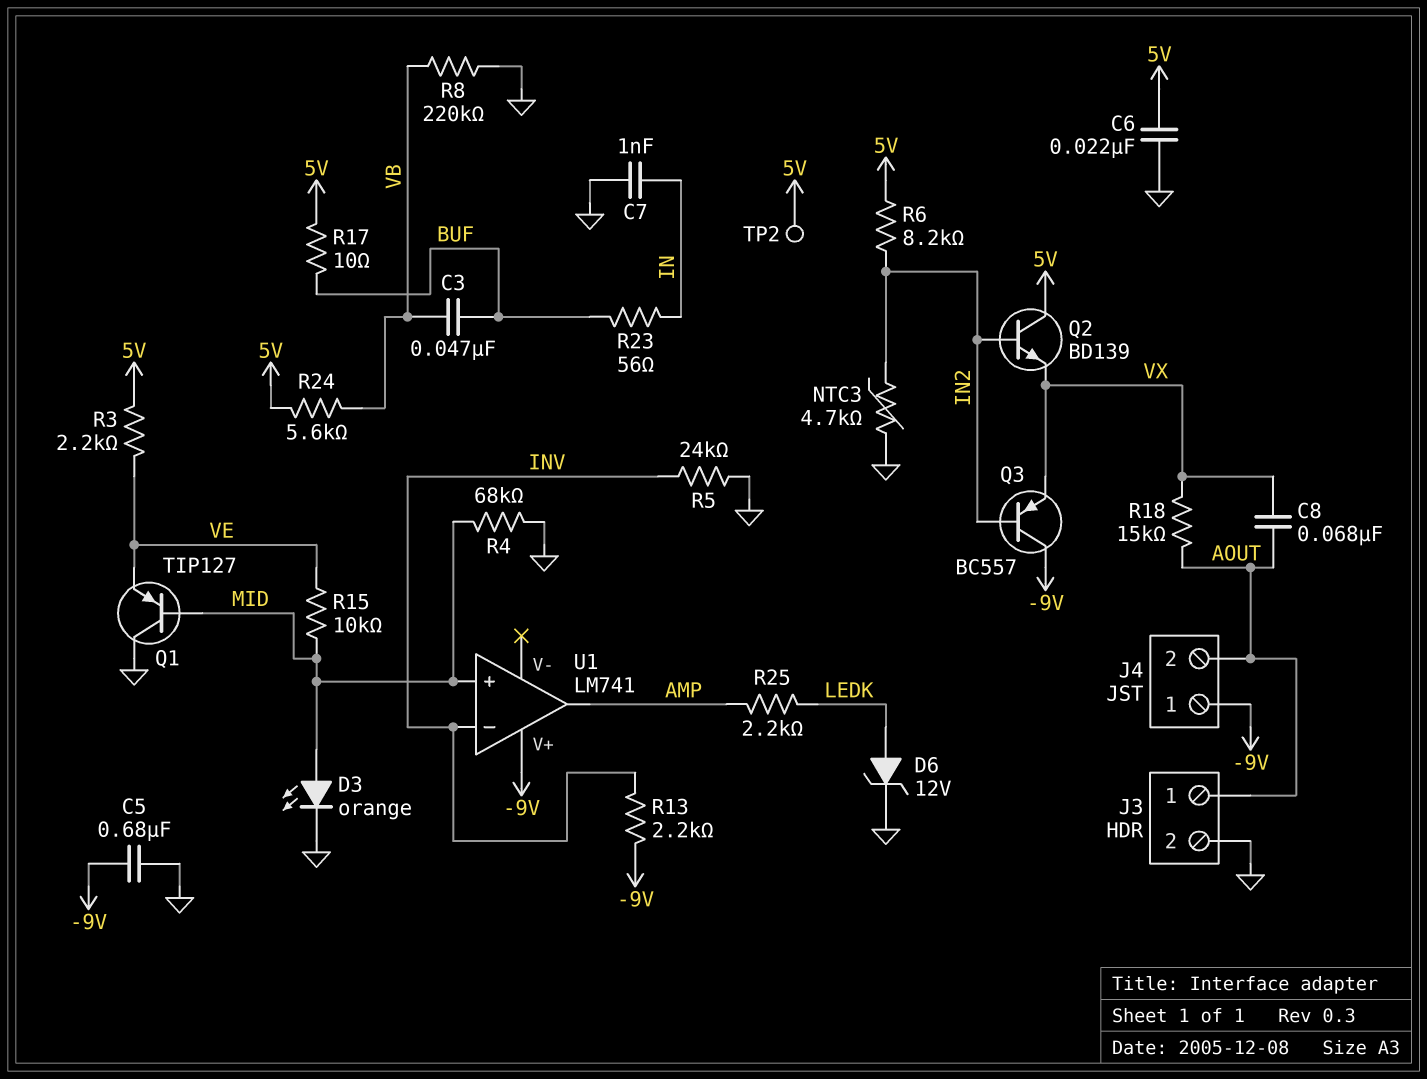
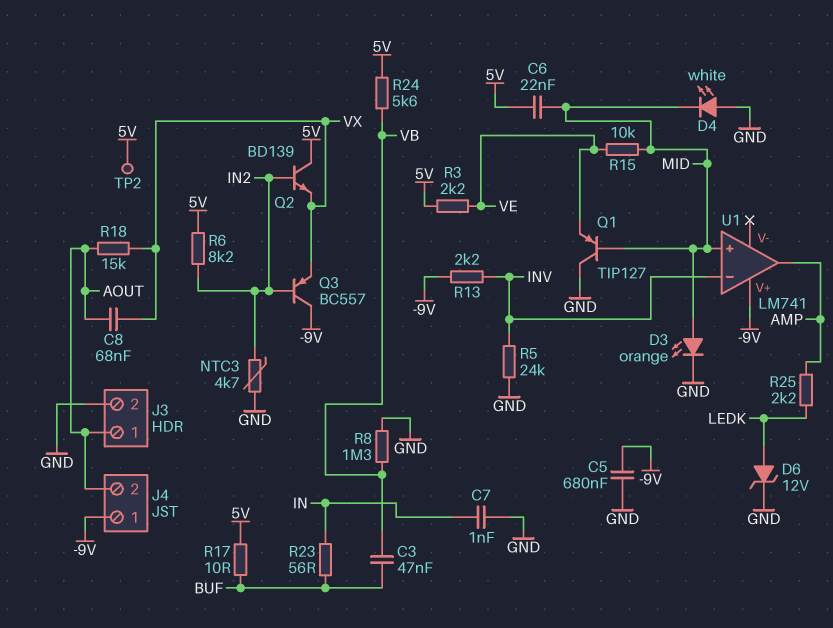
C6: 22nF (5V, GND) -> 22nF (5V, MID)
D4: none -> LED white (A GND, K MID)
R4: 68k (GND, MID) -> none
R8: 220k (GND, VB) -> 1.3M (GND, VB)

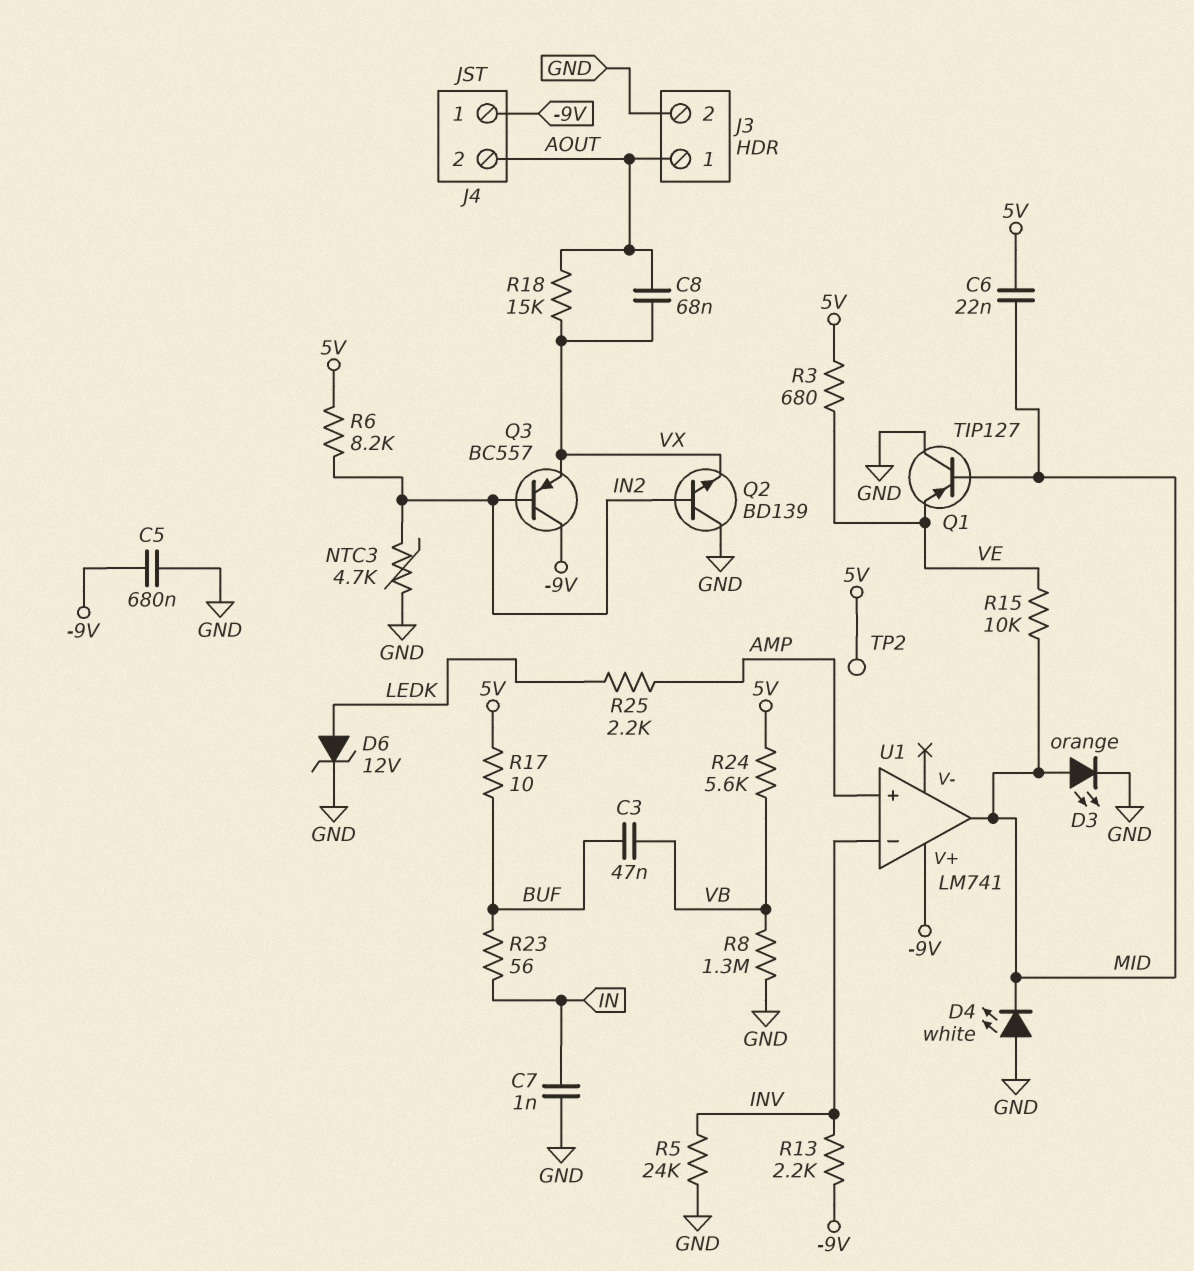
Q2: NPN BD139 (B IN2, C 5V, E VX) -> NPN BD139 (B IN2, C GND, E VX)
R3: 2.2k (5V, VE) -> 680 (5V, VE)
U1 pin in+: MID -> AMP
U1 pin out: AMP -> MID

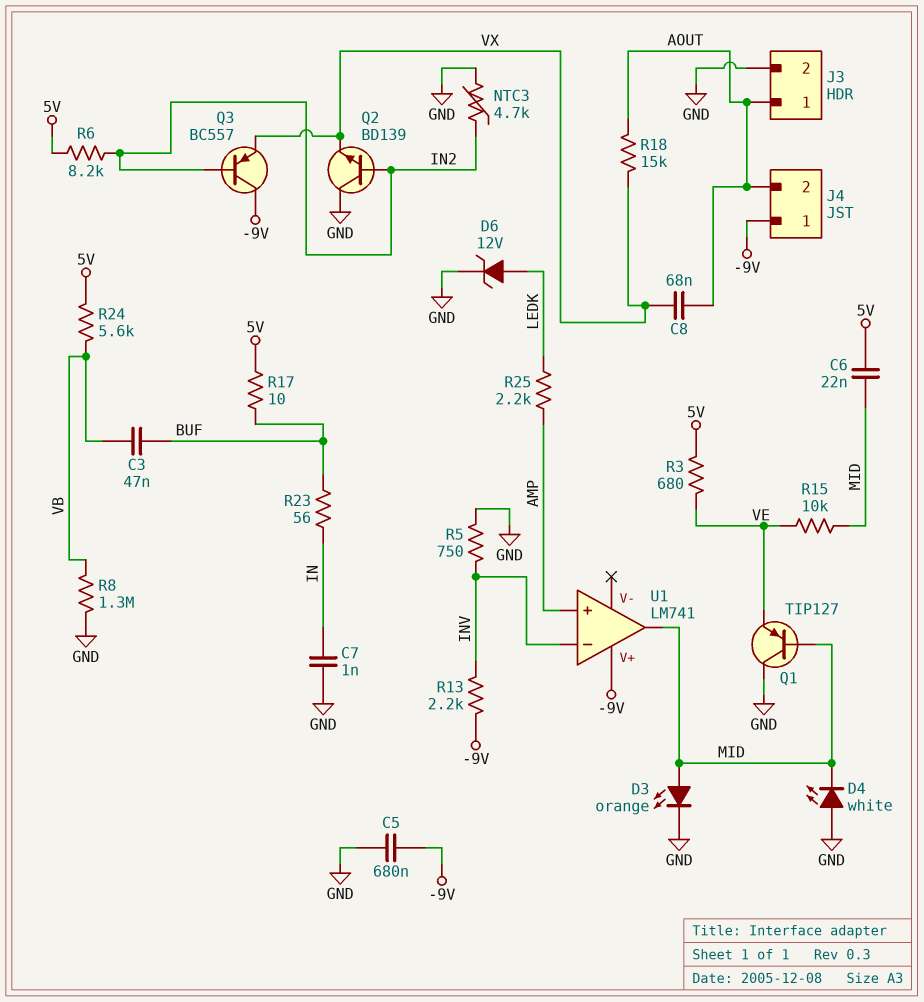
R5: 24k (GND, INV) -> 750 (GND, INV)
TP2: test point (5V) -> none

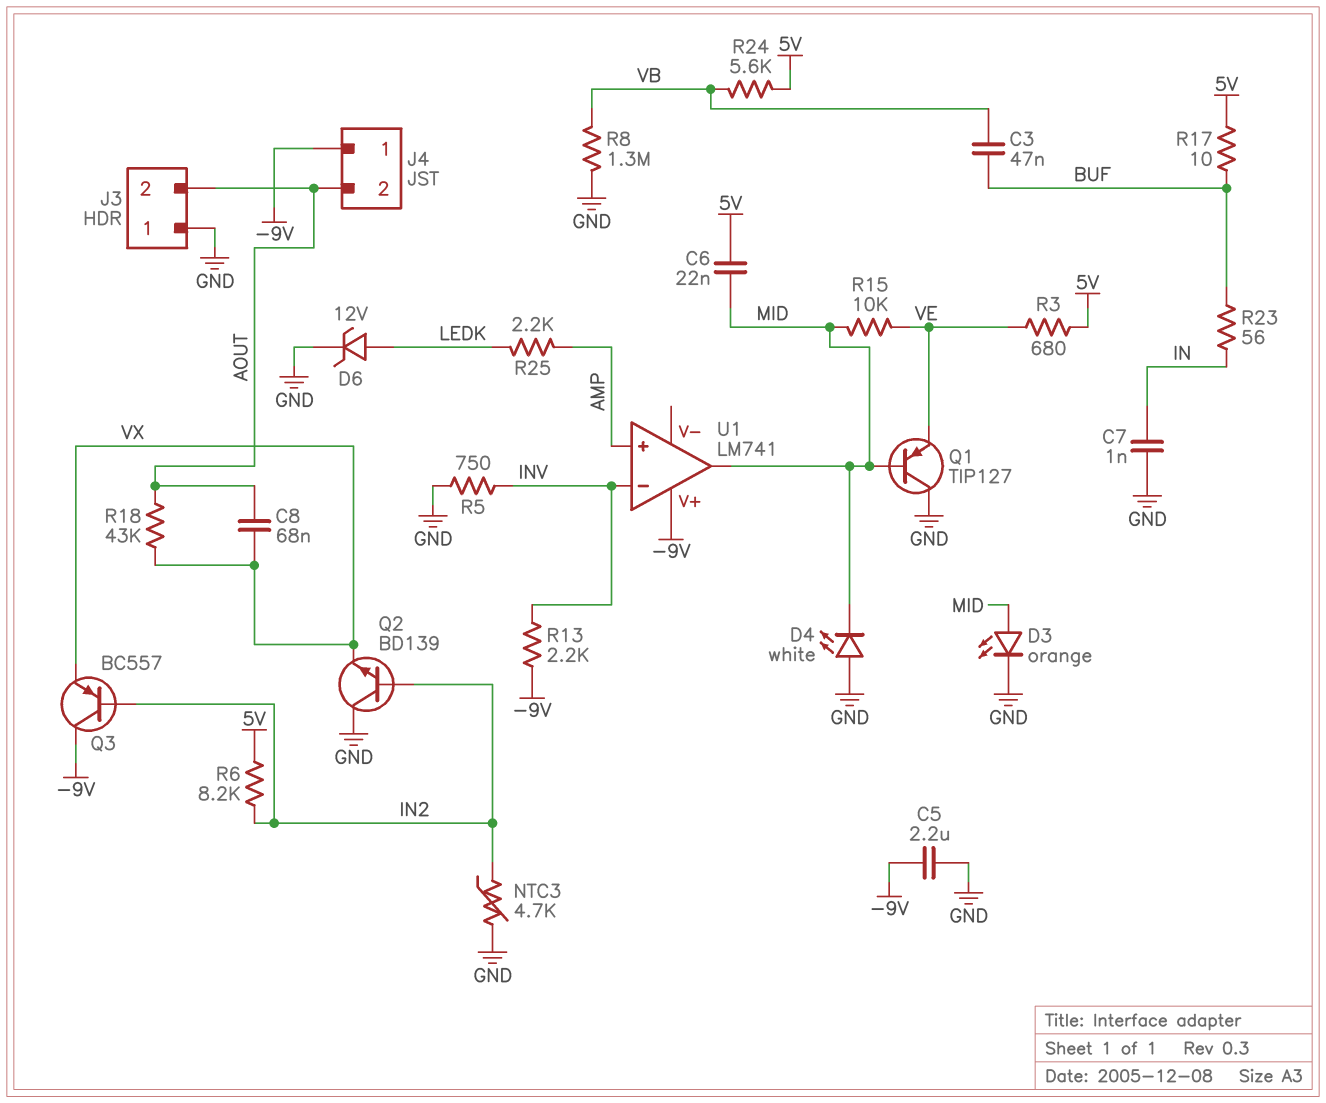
C5: 680nF (-9V, GND) -> 2.2uF (-9V, GND)
J3 pin 1: AOUT -> GND
J3 pin 2: GND -> AOUT
R18: 15k (AOUT, VX) -> 43k (AOUT, VX)

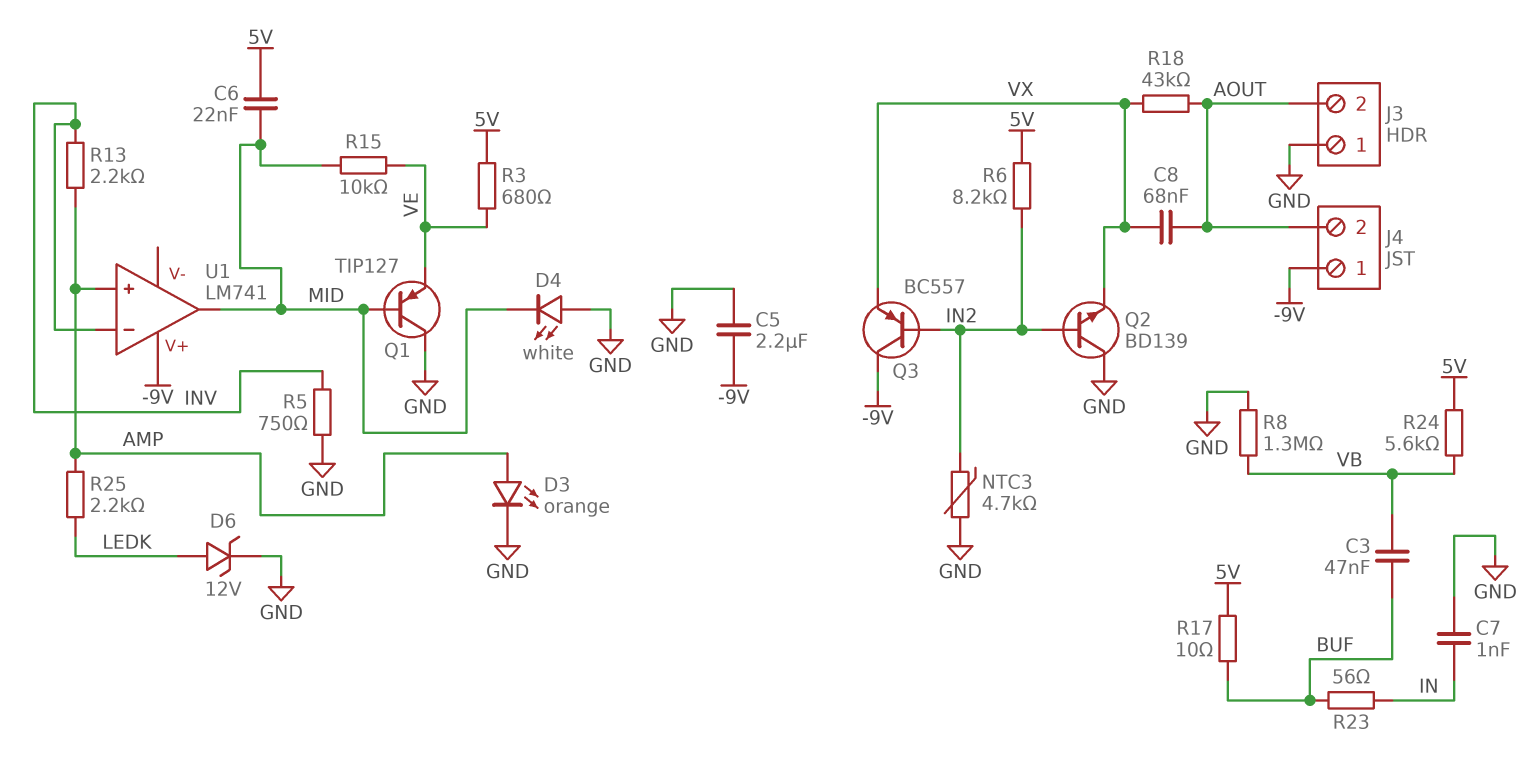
D3: LED orange (A MID, K GND) -> LED orange (A AMP, K GND)
R13: 2.2k (-9V, INV) -> 2.2k (AMP, INV)

